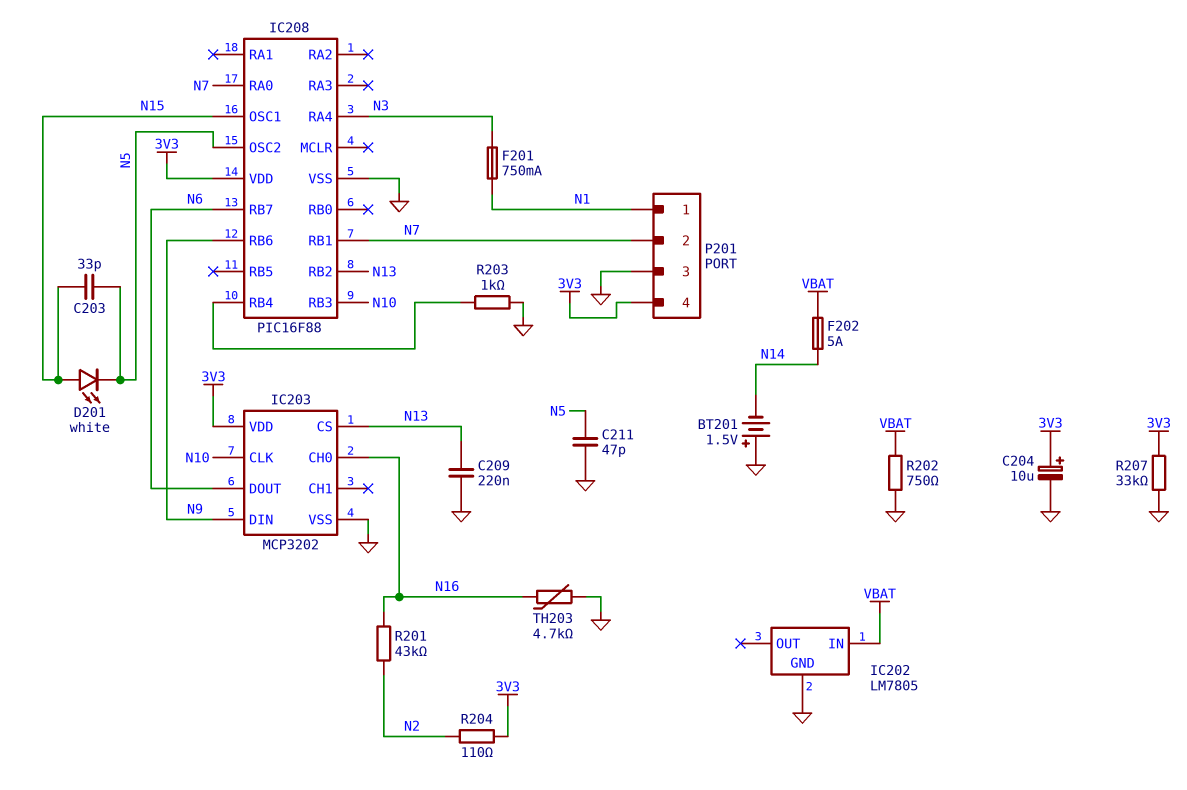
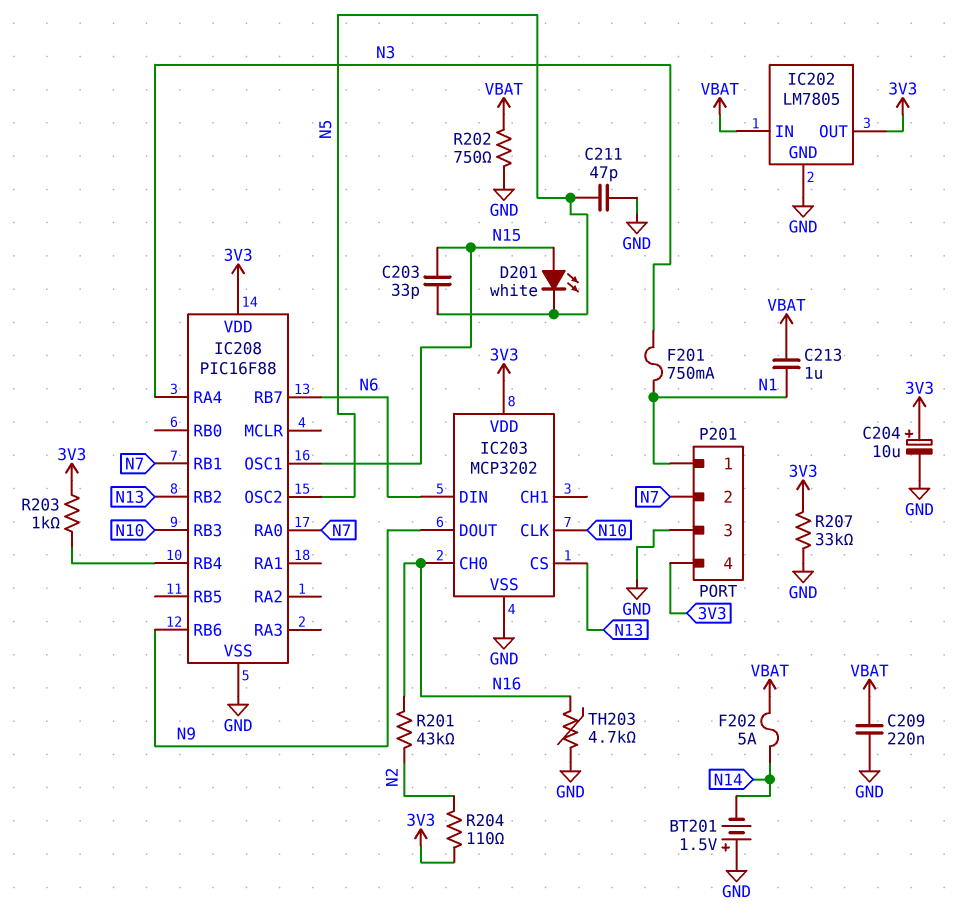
C209: 220nF (GND, N13) -> 220nF (GND, VBAT)
C213: none -> 1uF (N1, VBAT)
IC202 pin OUT: none -> 3V3
IC203 pin DIN: N9 -> N6
IC203 pin DOUT: N6 -> N9
R203: 1k (GND, IC208/RB4) -> 1k (3V3, IC208/RB4)

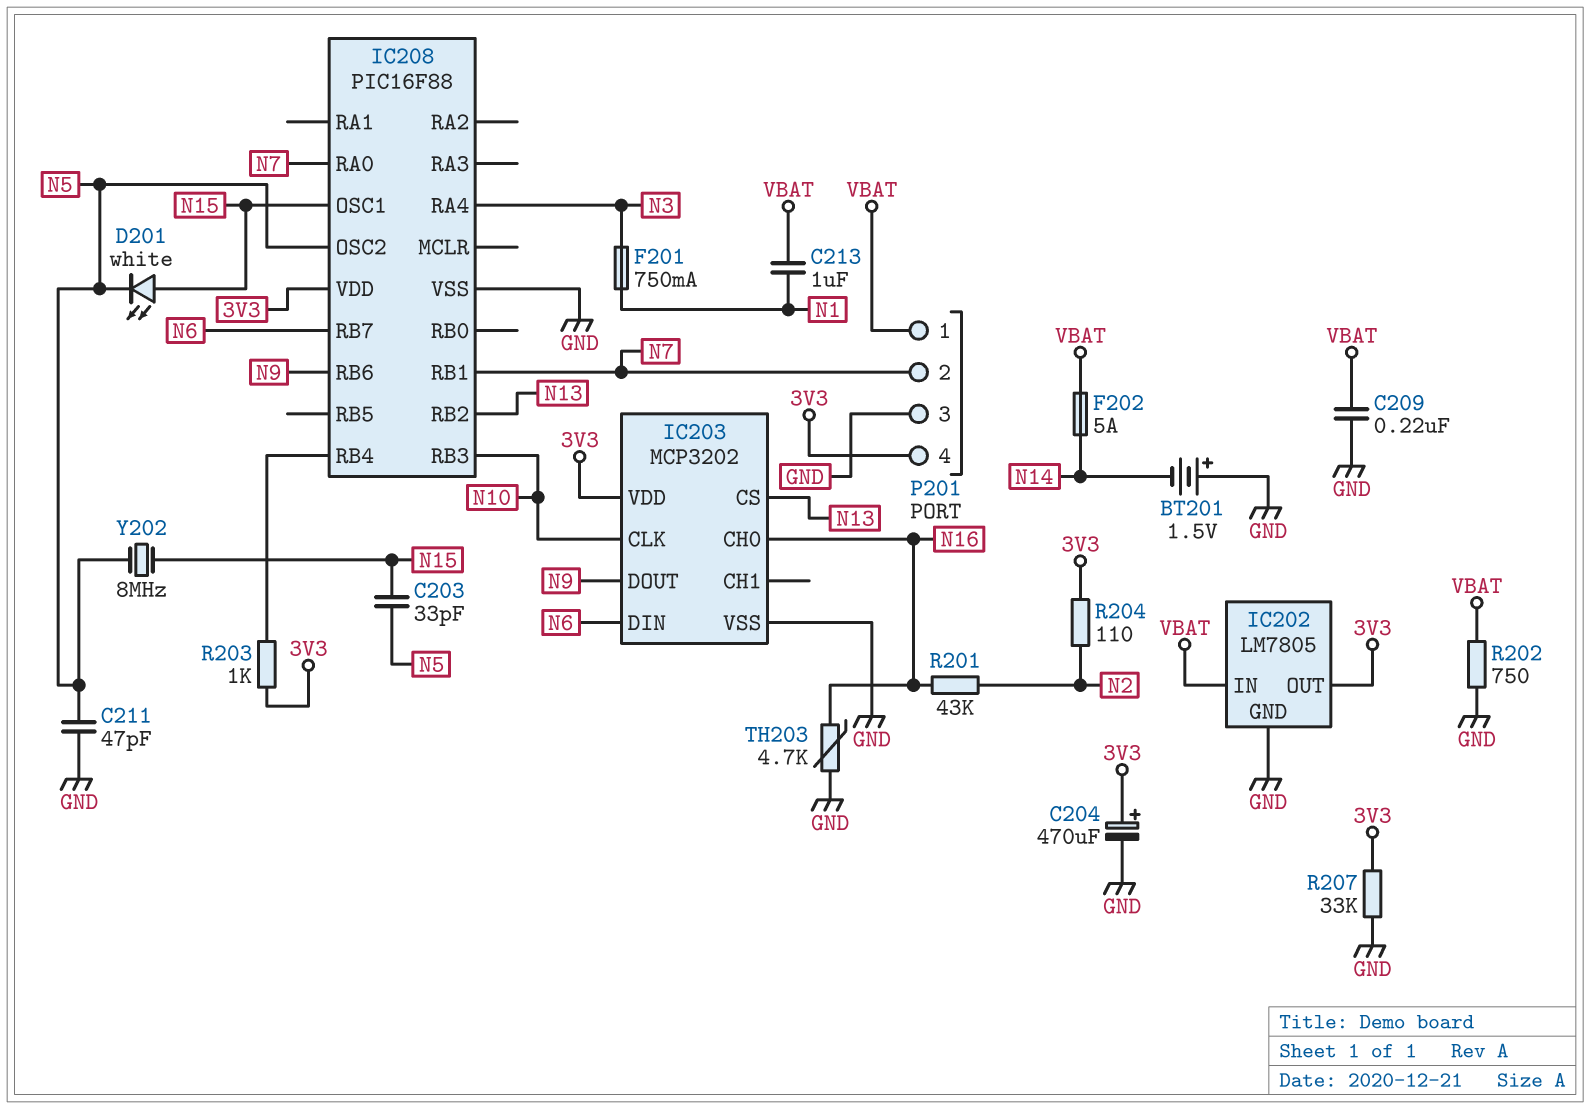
C204: 10uF (plus 3V3, minus GND) -> 470uF (plus 3V3, minus GND)
P201 pin 1: N1 -> VBAT
Y202: none -> 8MHz (N5, N15)

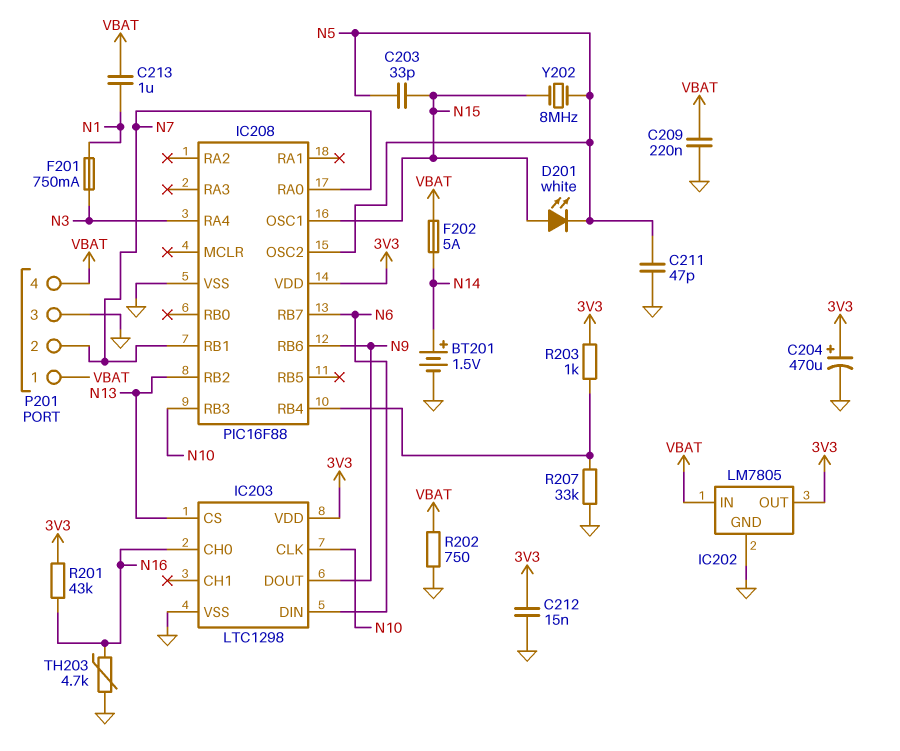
BT201: 1.5V (plus GND, minus N14) -> 1.5V (plus N14, minus GND)
C212: none -> 15nF (3V3, GND)
IC203: MCP3202 -> LTC1298
P201 pin 4: 3V3 -> VBAT
R201: 43k (N2, N16) -> 43k (3V3, N16)
R204: 110 (3V3, N2) -> none
R207: 33k (3V3, GND) -> 33k (GND, IC208/RB4)

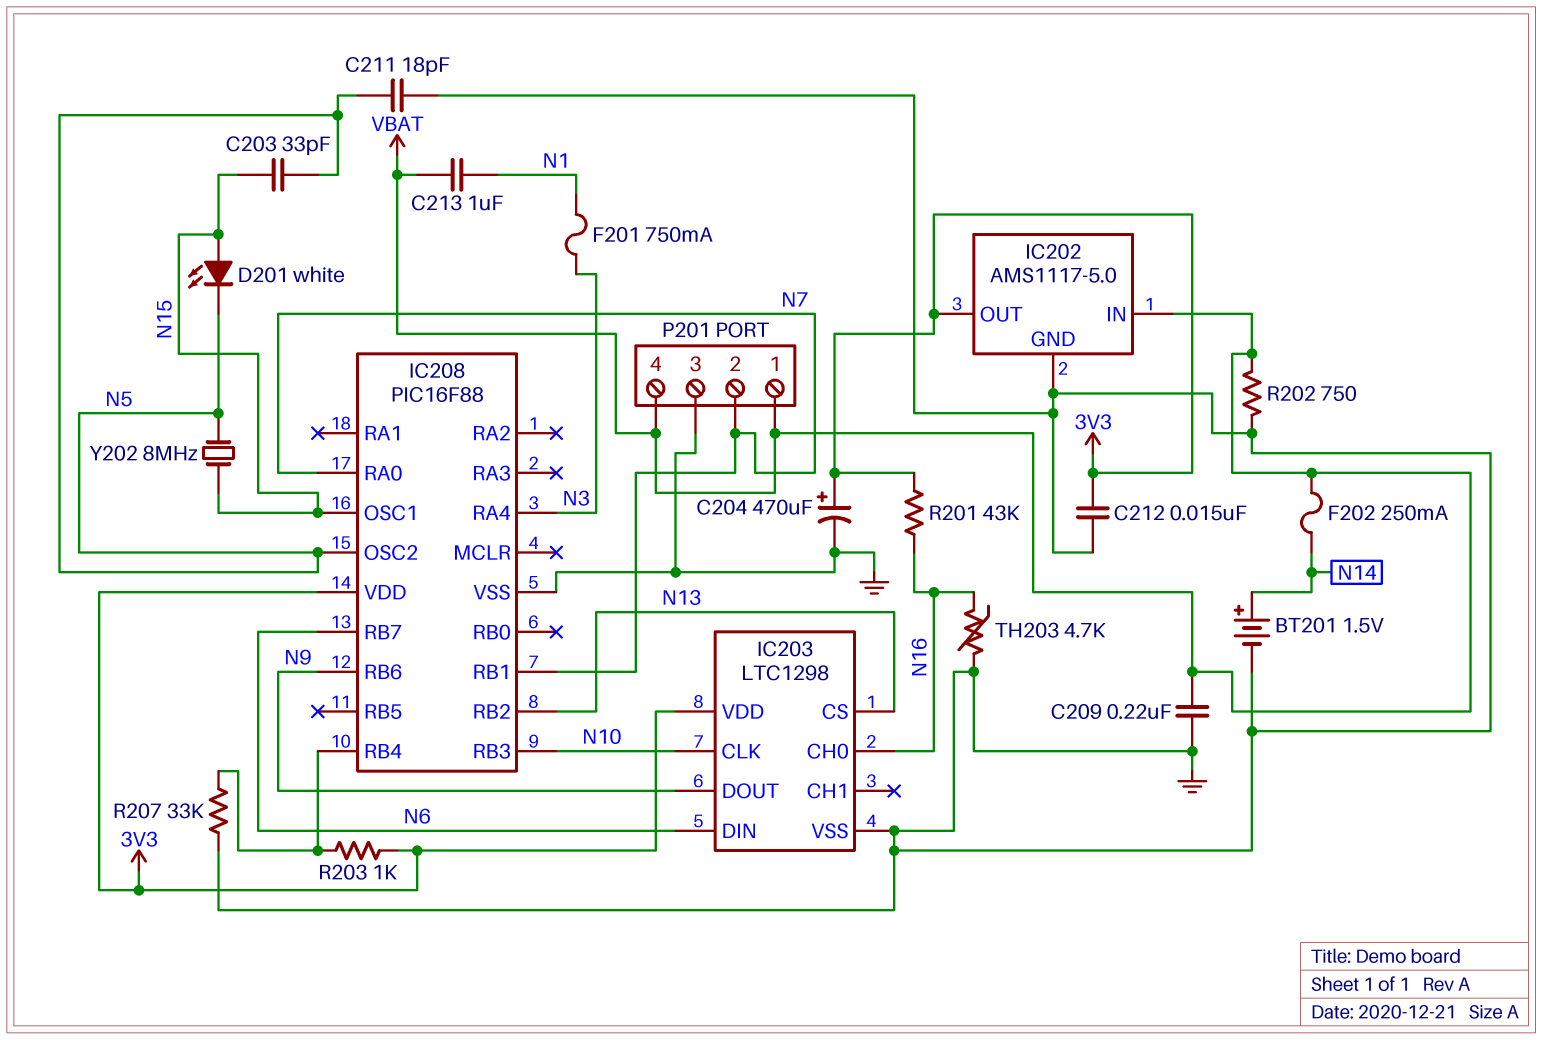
C211: 47pF (GND, N5) -> 18pF (GND, N5)
F202: 5A (N14, VBAT) -> 250mA (N14, VBAT)
IC202: LM7805 -> AMS1117-5.0

